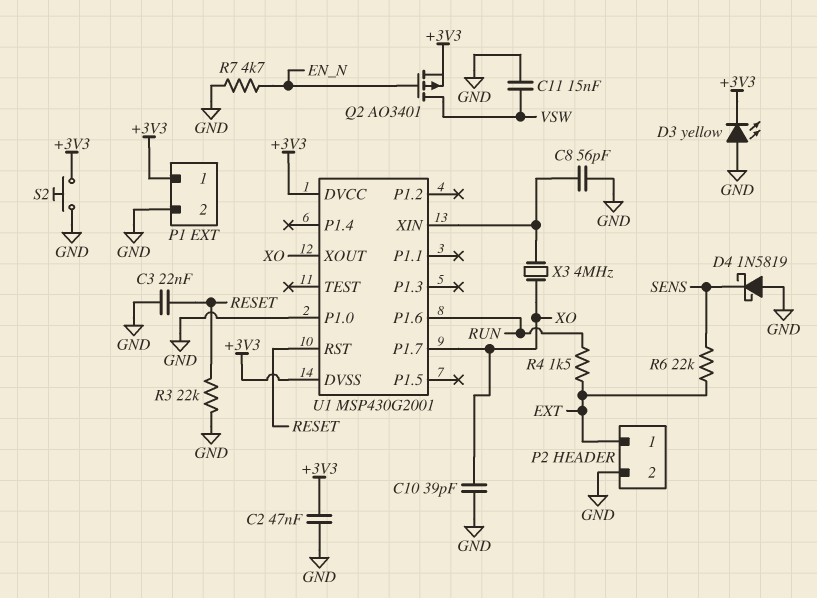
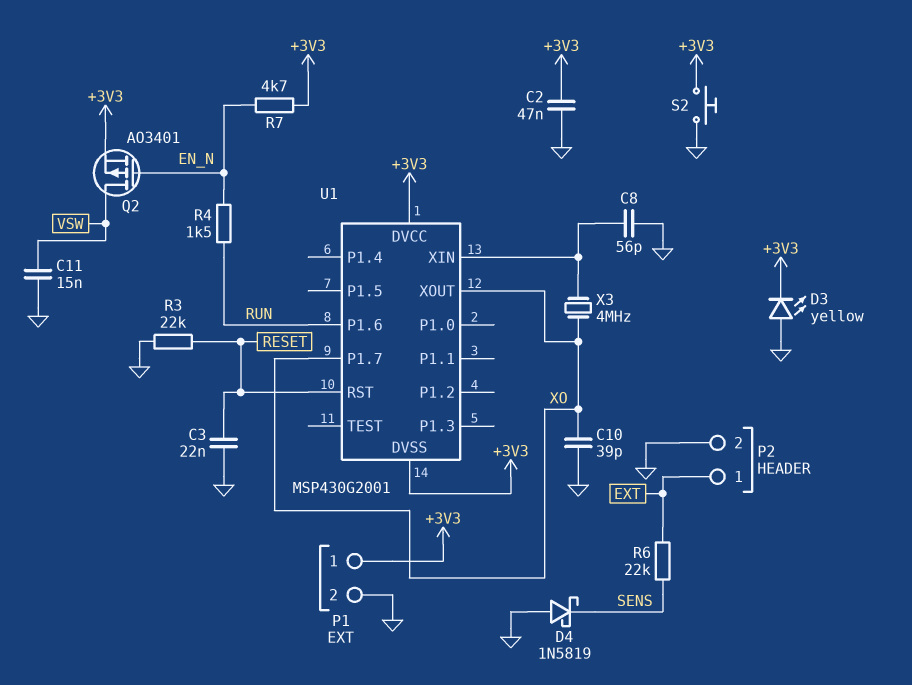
R4: 1.5k (EXT, RUN) -> 1.5k (EN_N, RUN)
R7: 4.7k (EN_N, GND) -> 4.7k (+3V3, EN_N)
U1 pin P1.0: GND -> none

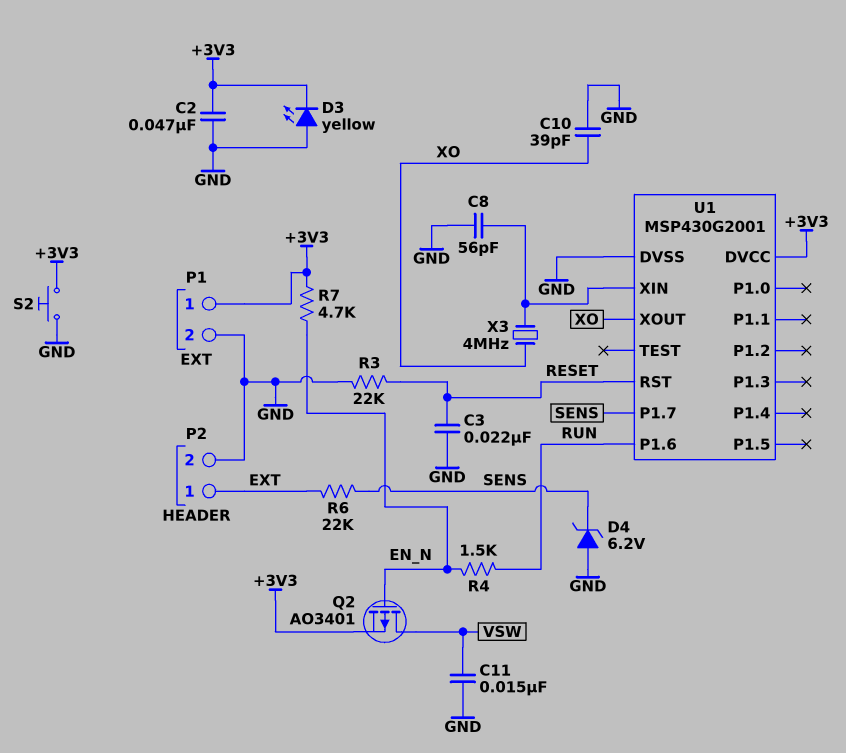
D4: schottky 1N5819 (A GND, K SENS) -> zener 6.2V (A GND, K SENS)
U1 pin DVSS: +3V3 -> GND
U1 pin P1.7: XO -> SENS

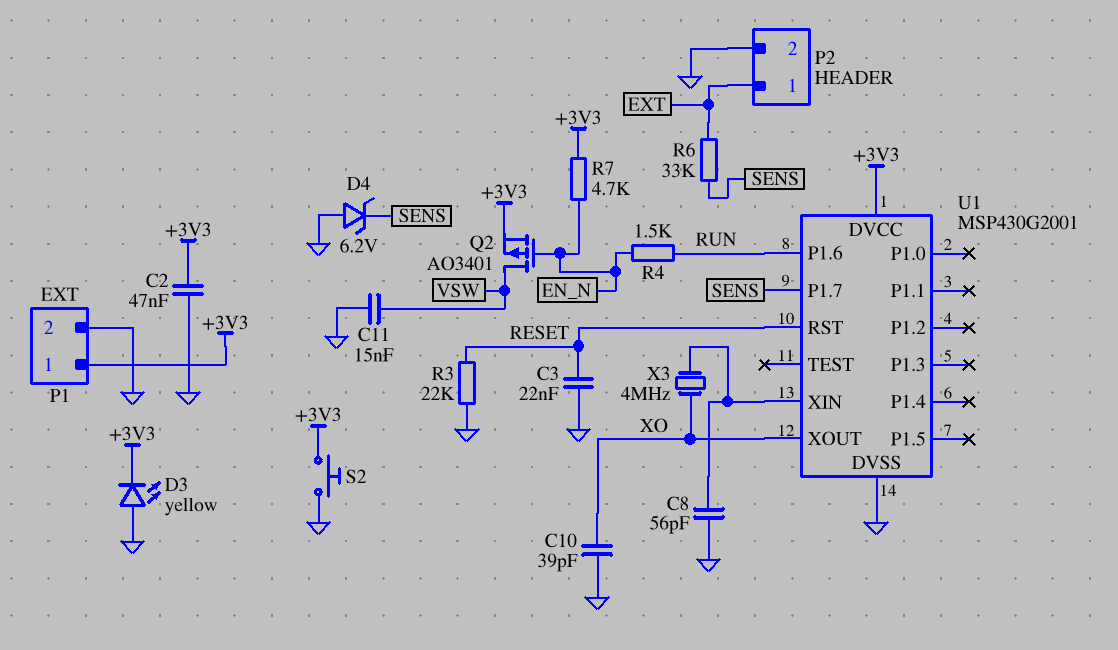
R6: 22k (EXT, SENS) -> 33k (EXT, SENS)

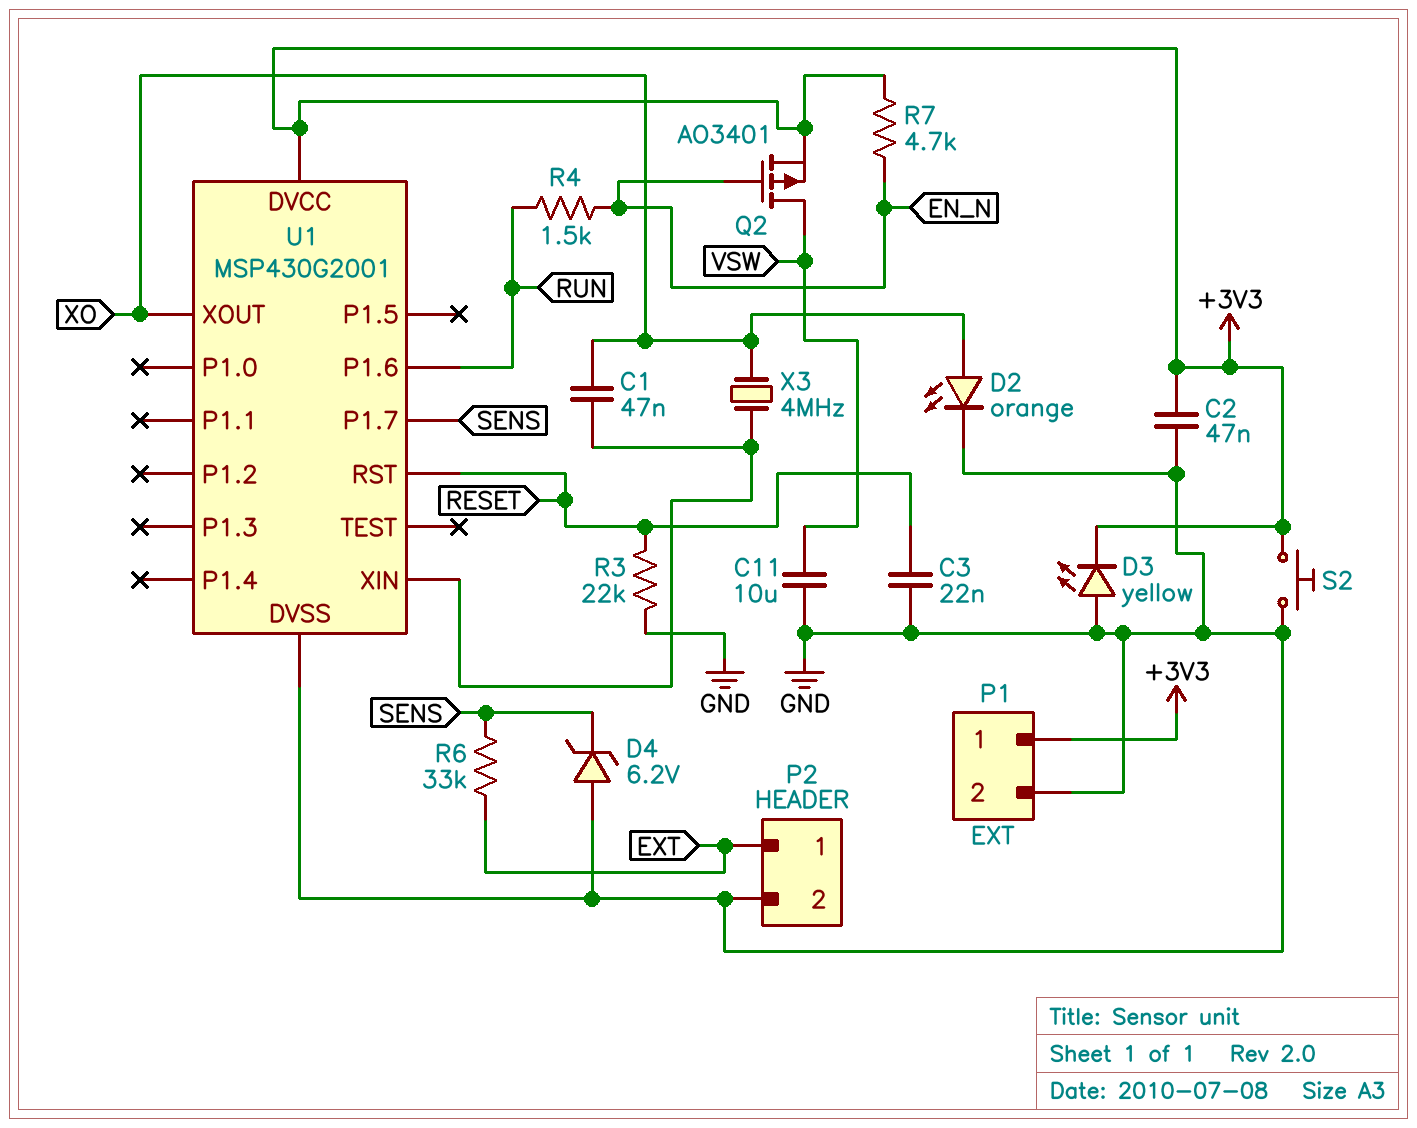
C1: none -> 47nF (U1/XIN, XO)
C8: 56pF (GND, U1/XIN) -> none
C10: 39pF (GND, XO) -> none
C11: 15nF (GND, VSW) -> 10uF (GND, VSW)
D2: none -> LED orange (A XO, K GND)

